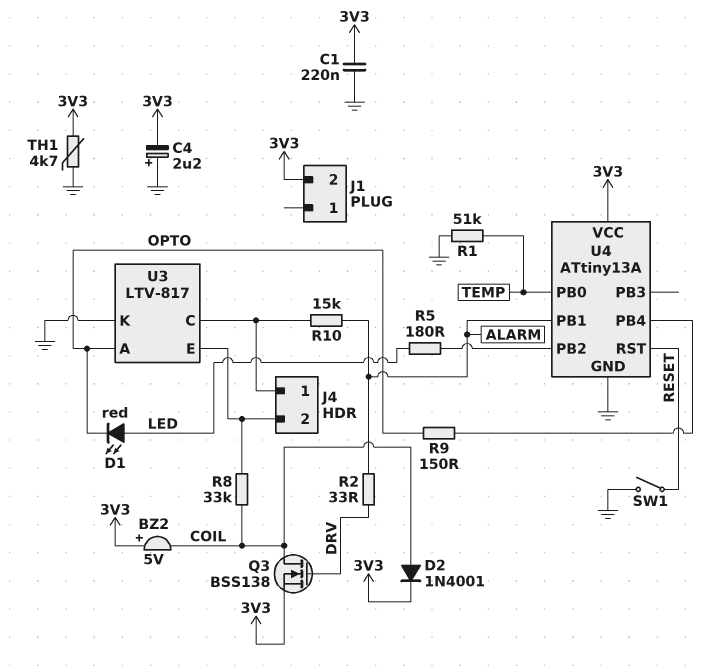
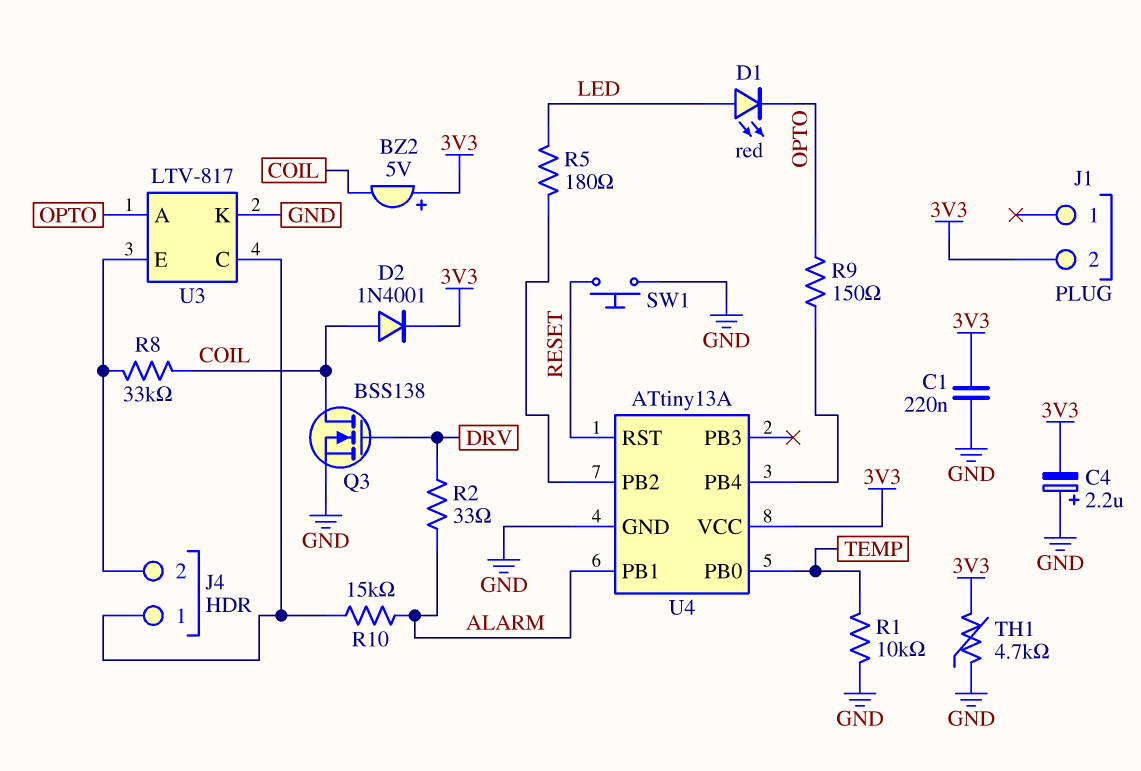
Q3: NMOS BSS138 (G DRV, D COIL, S 3V3) -> NMOS BSS138 (G DRV, D COIL, S GND)
R1: 51k (GND, TEMP) -> 10k (GND, TEMP)
SW1: switch (GND, RESET) -> button (GND, RESET)

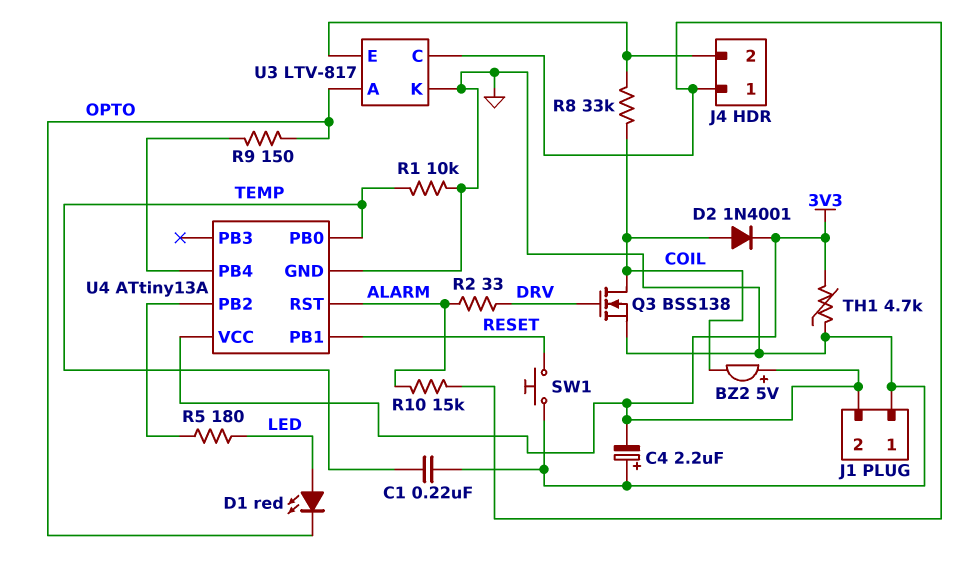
C1: 220nF (3V3, GND) -> 220nF (GND, TEMP)
J1 pin 1: none -> GND
U4 pin PB1: ALARM -> RESET
U4 pin RST: RESET -> ALARM

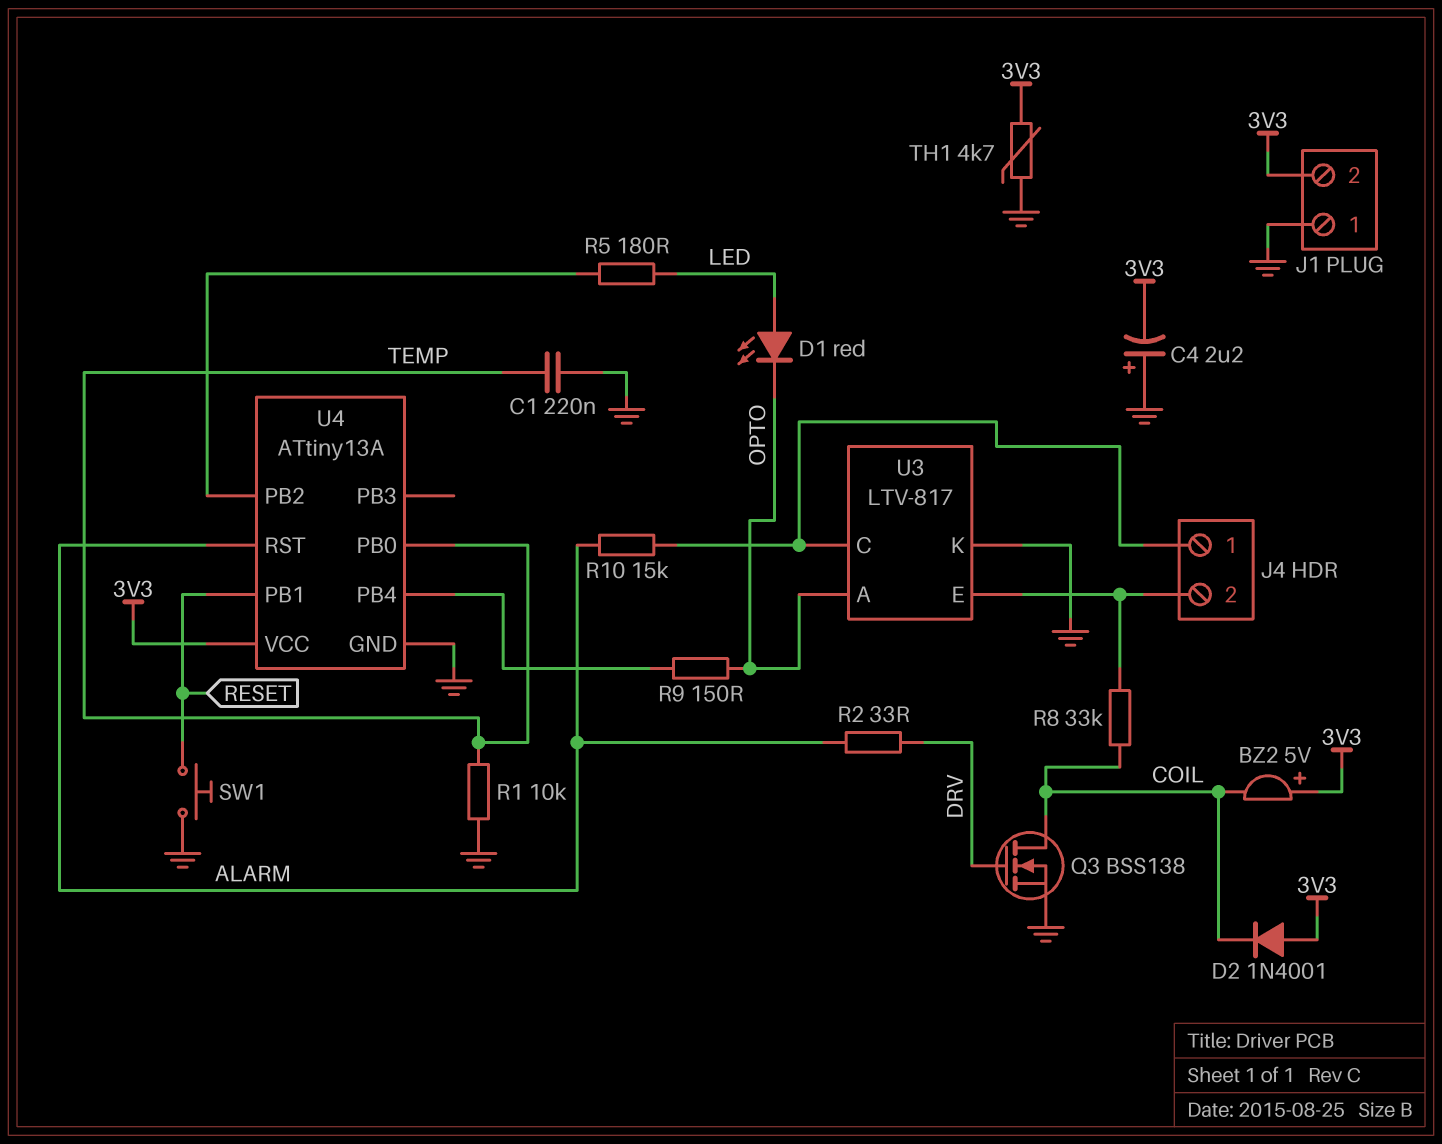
D2: diode 1N4001 (A COIL, K 3V3) -> diode 1N4001 (A 3V3, K COIL)

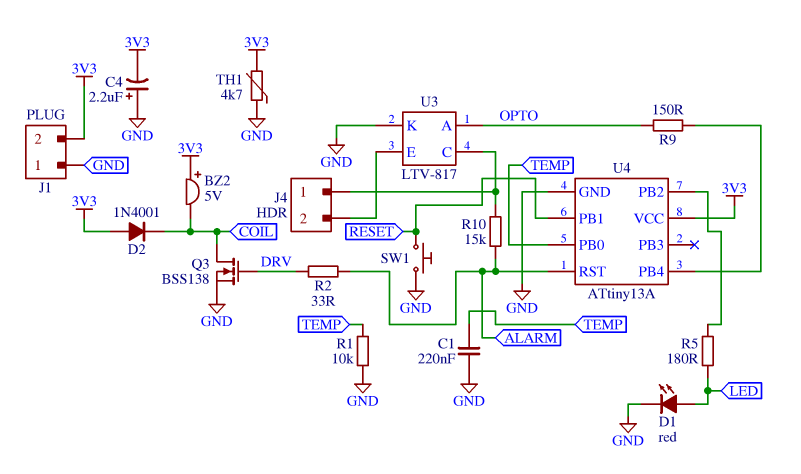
D1: LED red (A LED, K OPTO) -> LED red (A LED, K GND)
R8: 33k (COIL, J4/2) -> none

